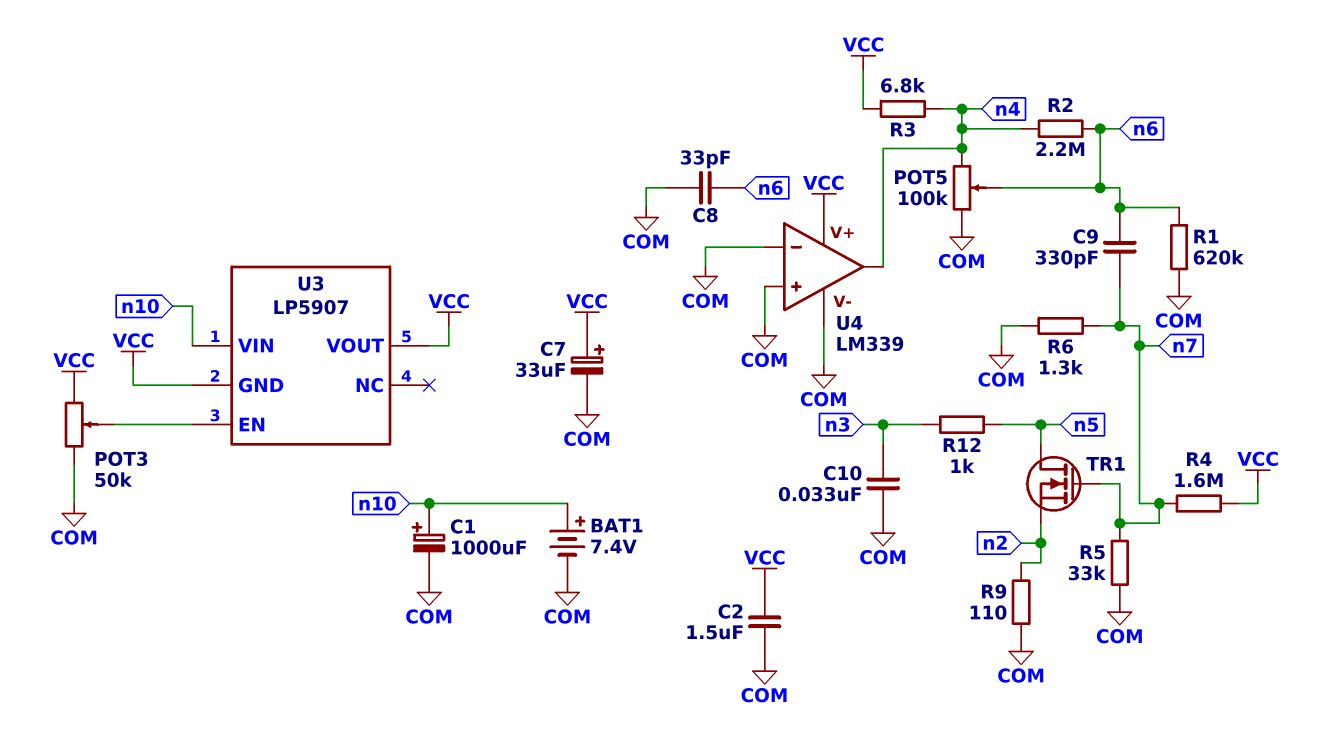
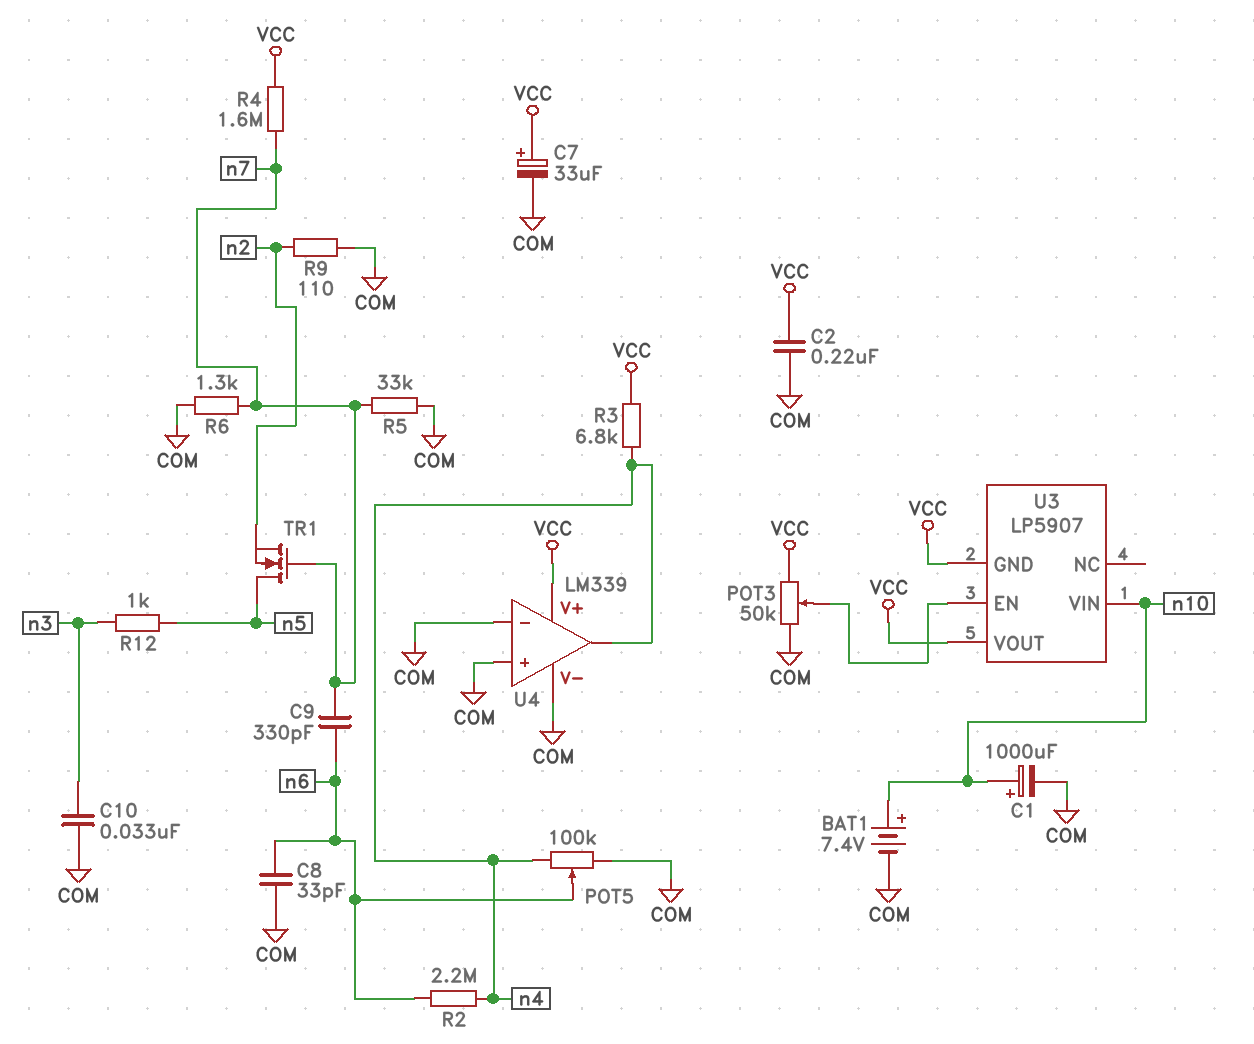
C2: 1.5uF (COM, VCC) -> 220nF (COM, VCC)
R1: 620k (COM, n6) -> none

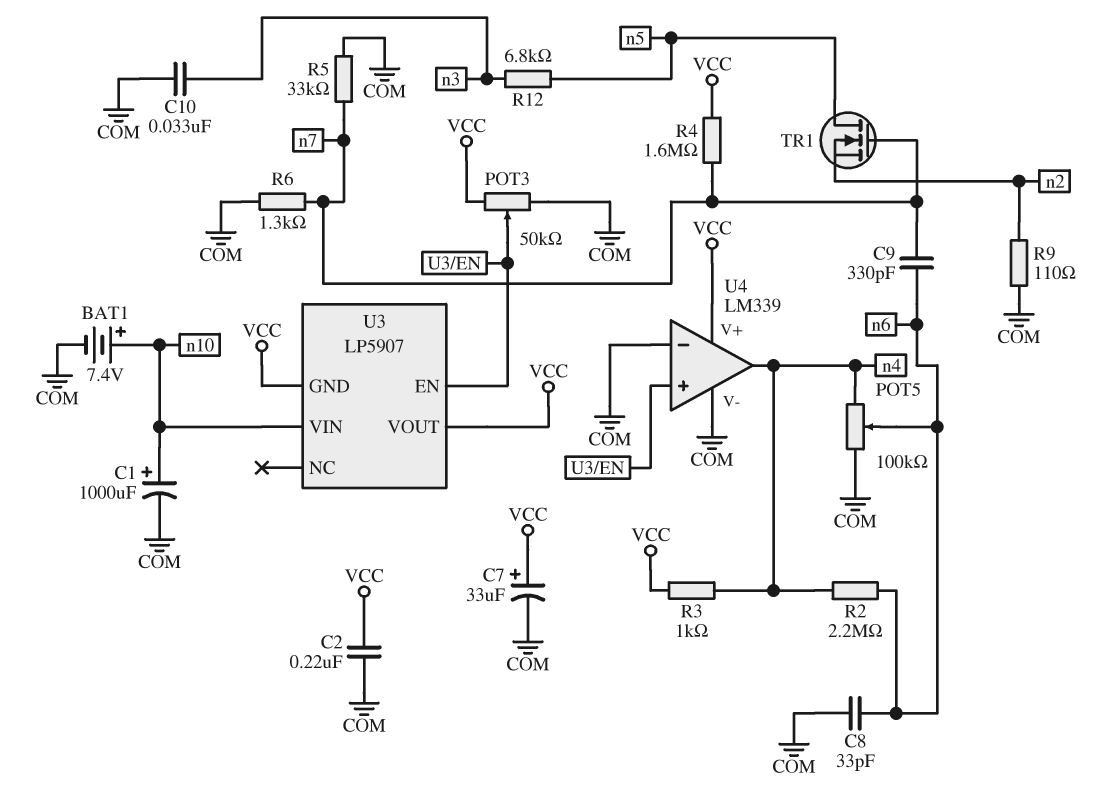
R3: 6.8k (VCC, n4) -> 1k (VCC, n4)
R12: 1k (n3, n5) -> 6.8k (n3, n5)
U4 pin in+: COM -> U3/EN

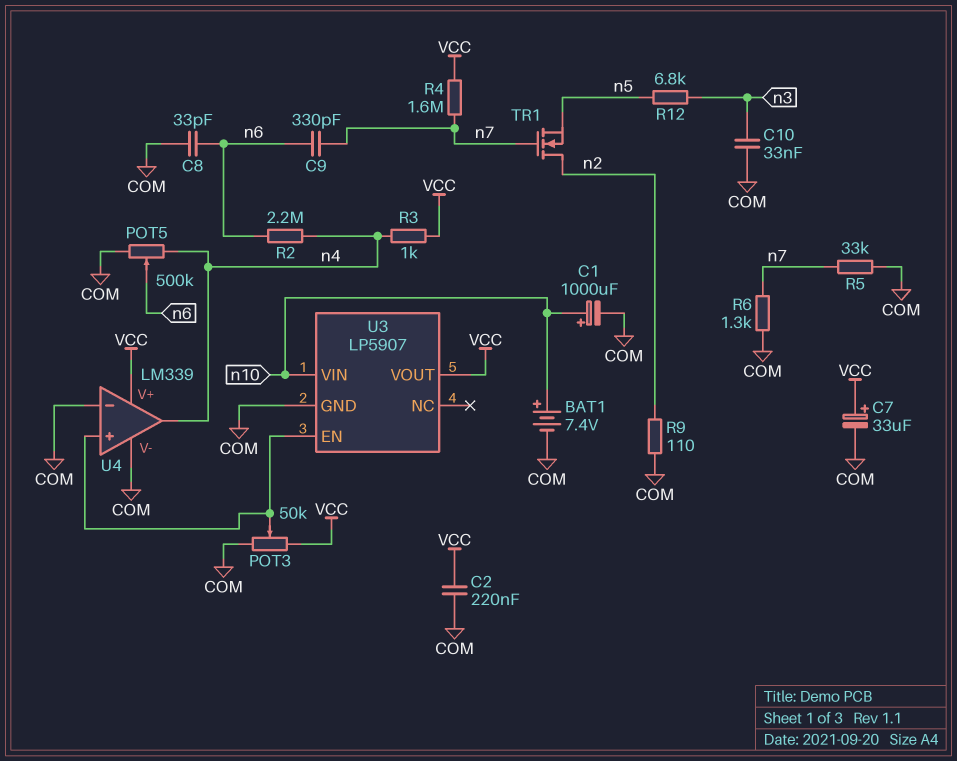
POT5: 100k (COM, n4, wiper n6) -> 500k (COM, n4, wiper n6)
TR1: NMOS (G n7, D n5, S n2) -> NMOS (G n7, D n2, S n5)
U3 pin GND: VCC -> COM

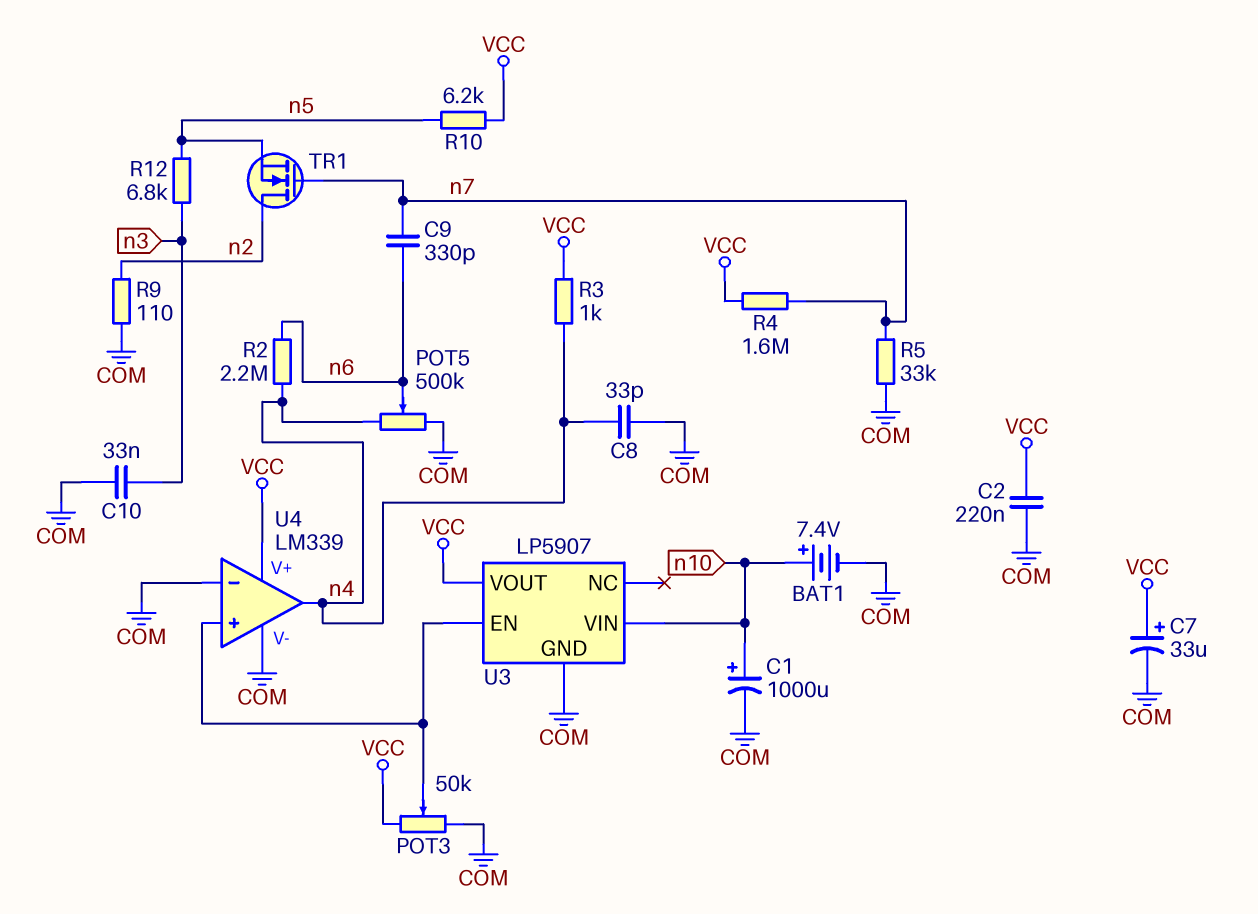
C8: 33pF (COM, n6) -> 33pF (COM, n4)
R6: 1.3k (COM, n7) -> none
R10: none -> 6.2k (VCC, n5)

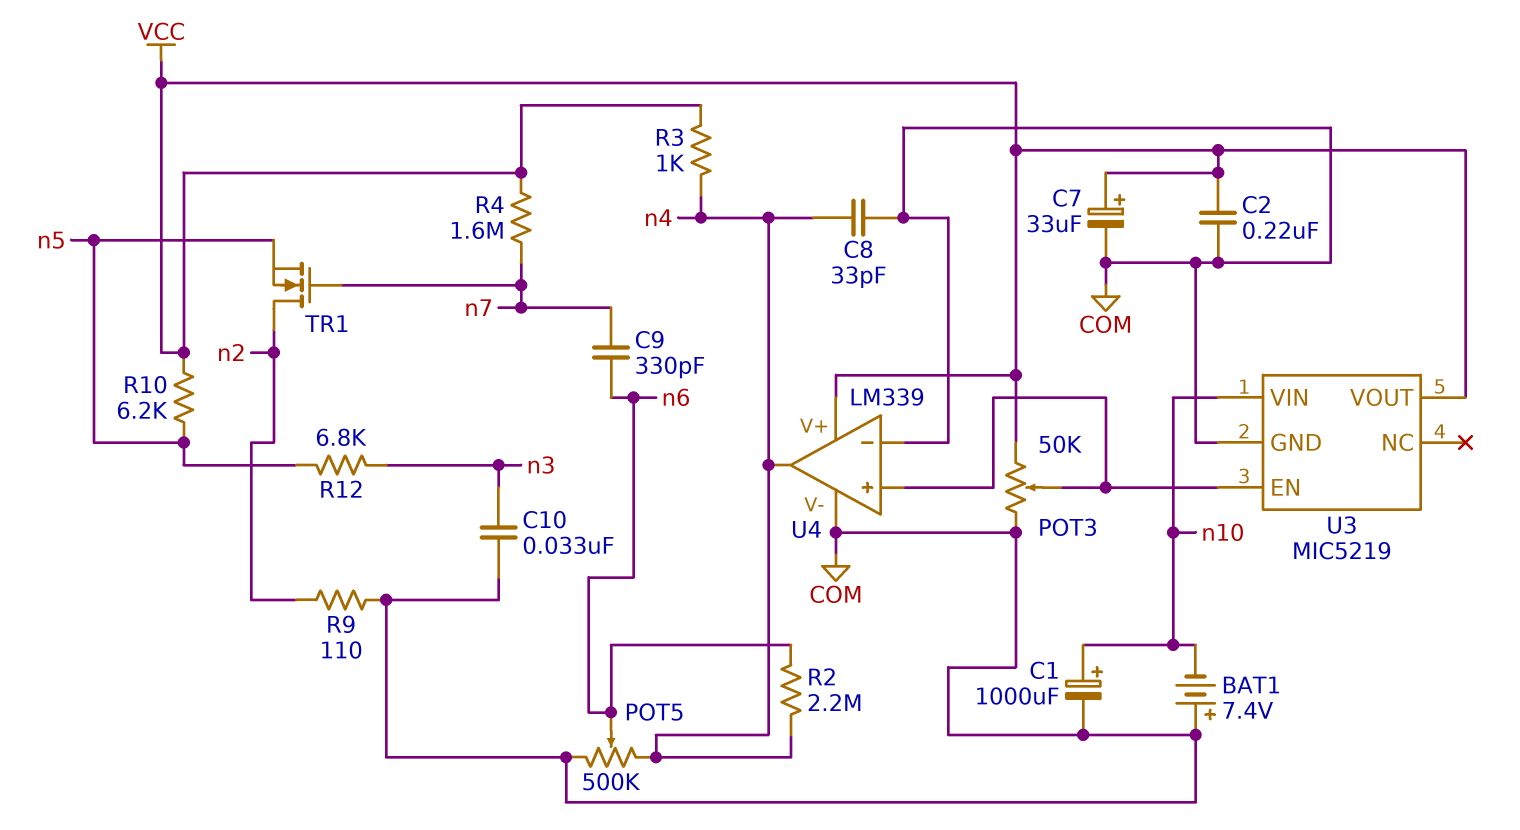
BAT1: 7.4V (plus n10, minus COM) -> 7.4V (plus COM, minus n10)
R5: 33k (COM, n7) -> none
U3: LP5907 -> MIC5219

